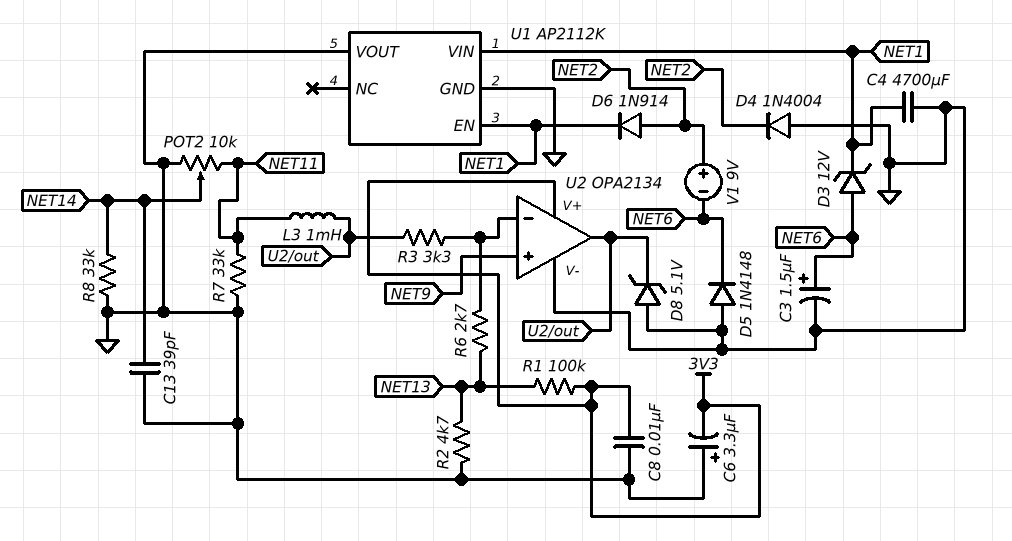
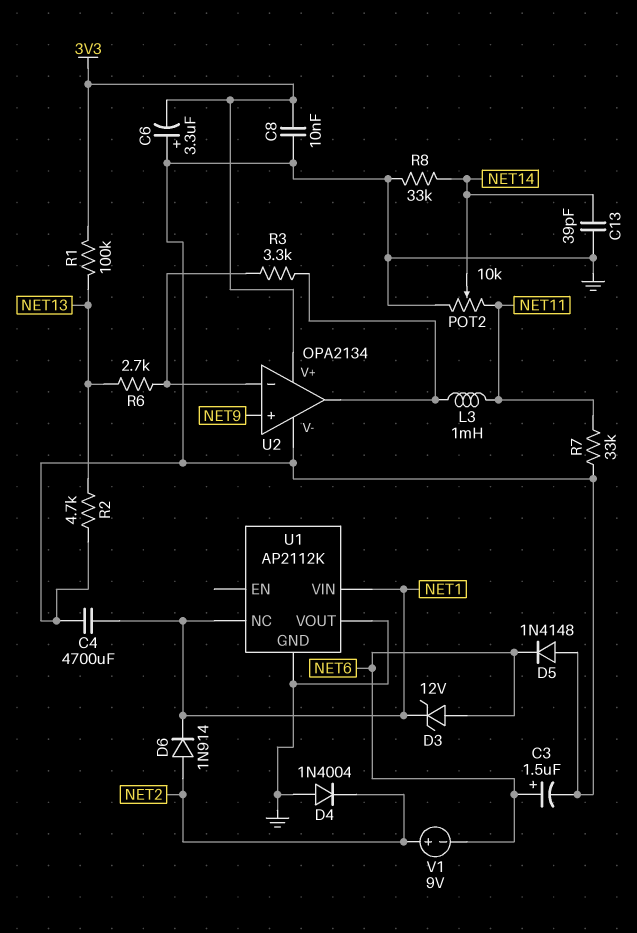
D8: zener 5.1V (A GND, K U2/out) -> none
U1 pin EN: NET1 -> none
U1 pin NC: none -> NET1

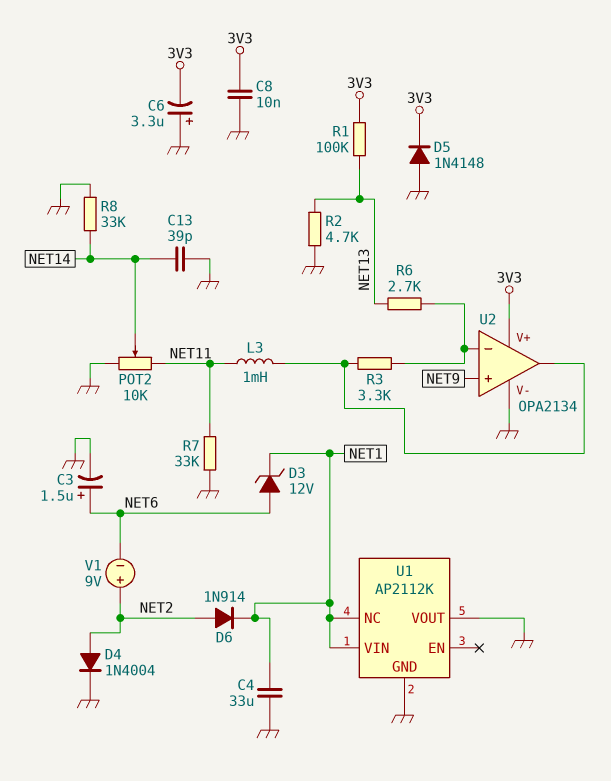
C4: 4700uF (GND, NET1) -> 33uF (GND, NET1)
D4: diode 1N4004 (A GND, K NET2) -> diode 1N4004 (A NET2, K GND)
D5: diode 1N4148 (A GND, K NET6) -> diode 1N4148 (A GND, K 3V3)

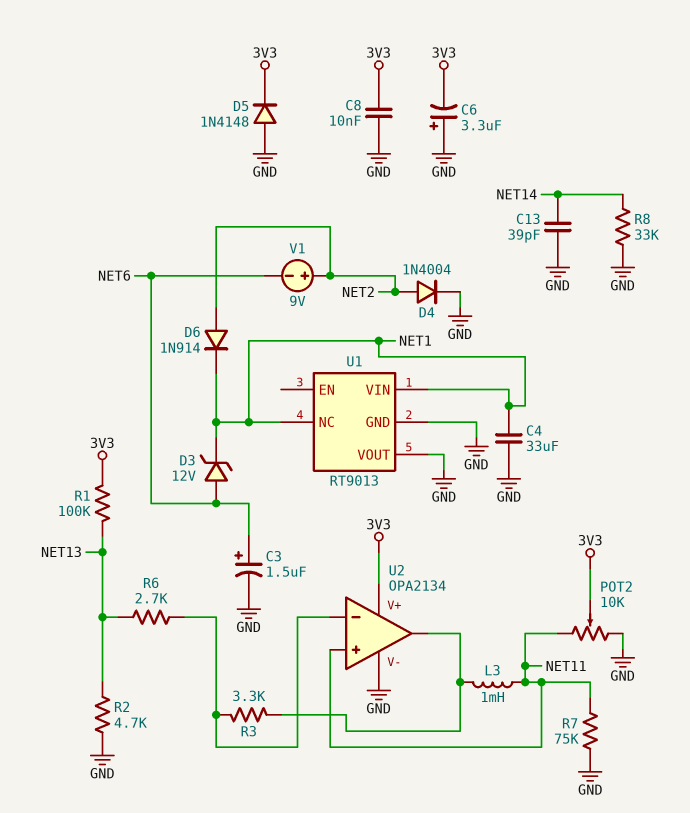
POT2: 10k (GND, NET11, wiper NET14) -> 10k (GND, NET11, wiper 3V3)
R7: 33k (GND, NET11) -> 75k (GND, NET11)
U1: AP2112K -> RT9013
U2 pin in+: NET9 -> NET11

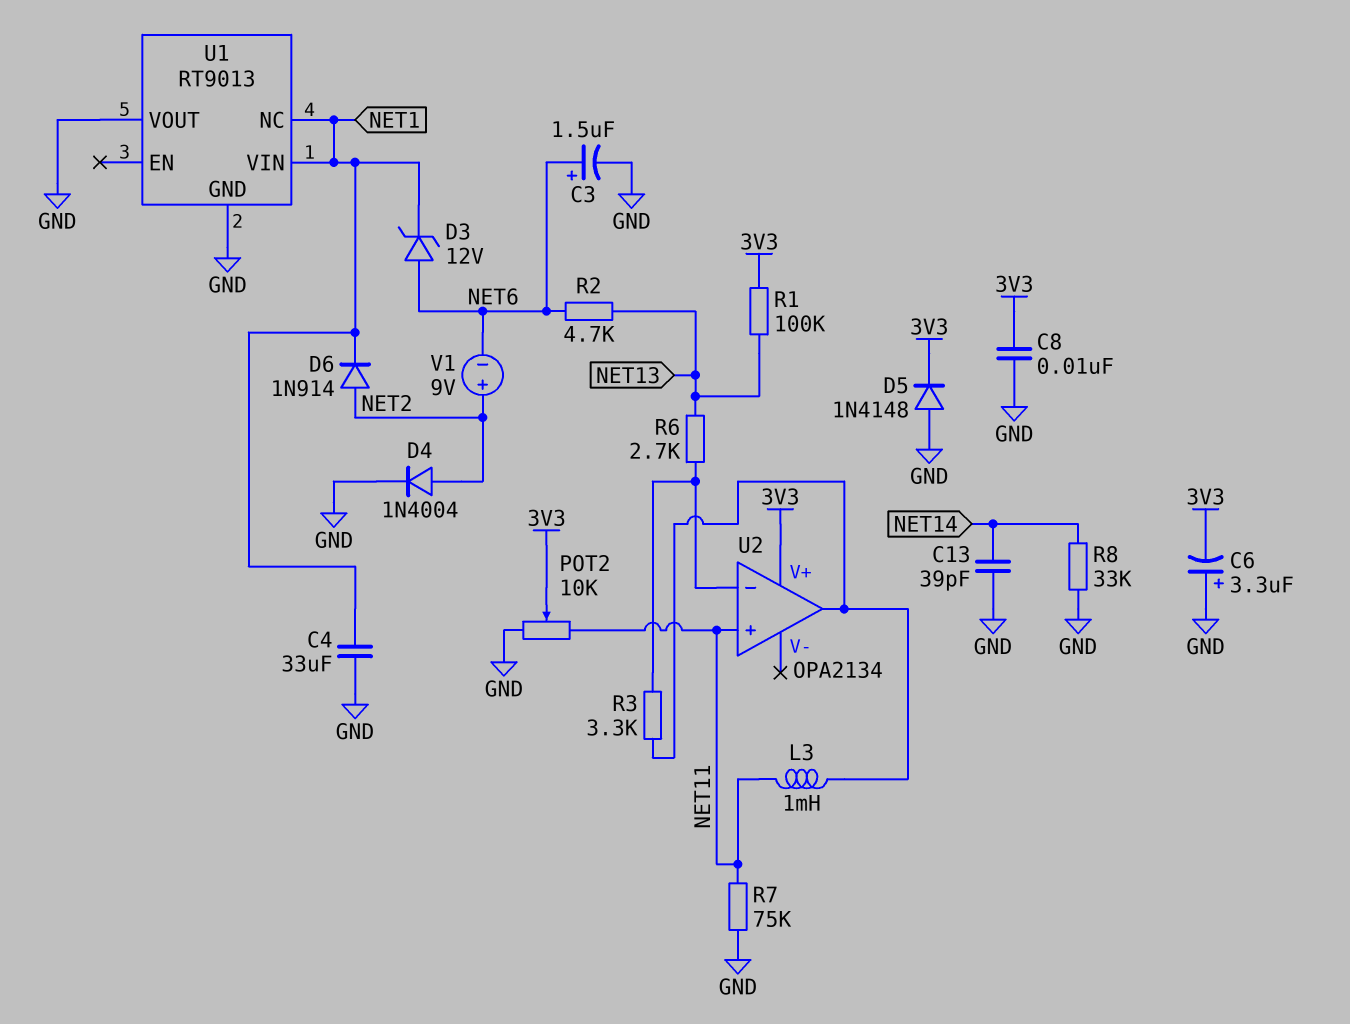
R2: 4.7k (GND, NET13) -> 4.7k (NET6, NET13)
U2 pin V-: GND -> none

